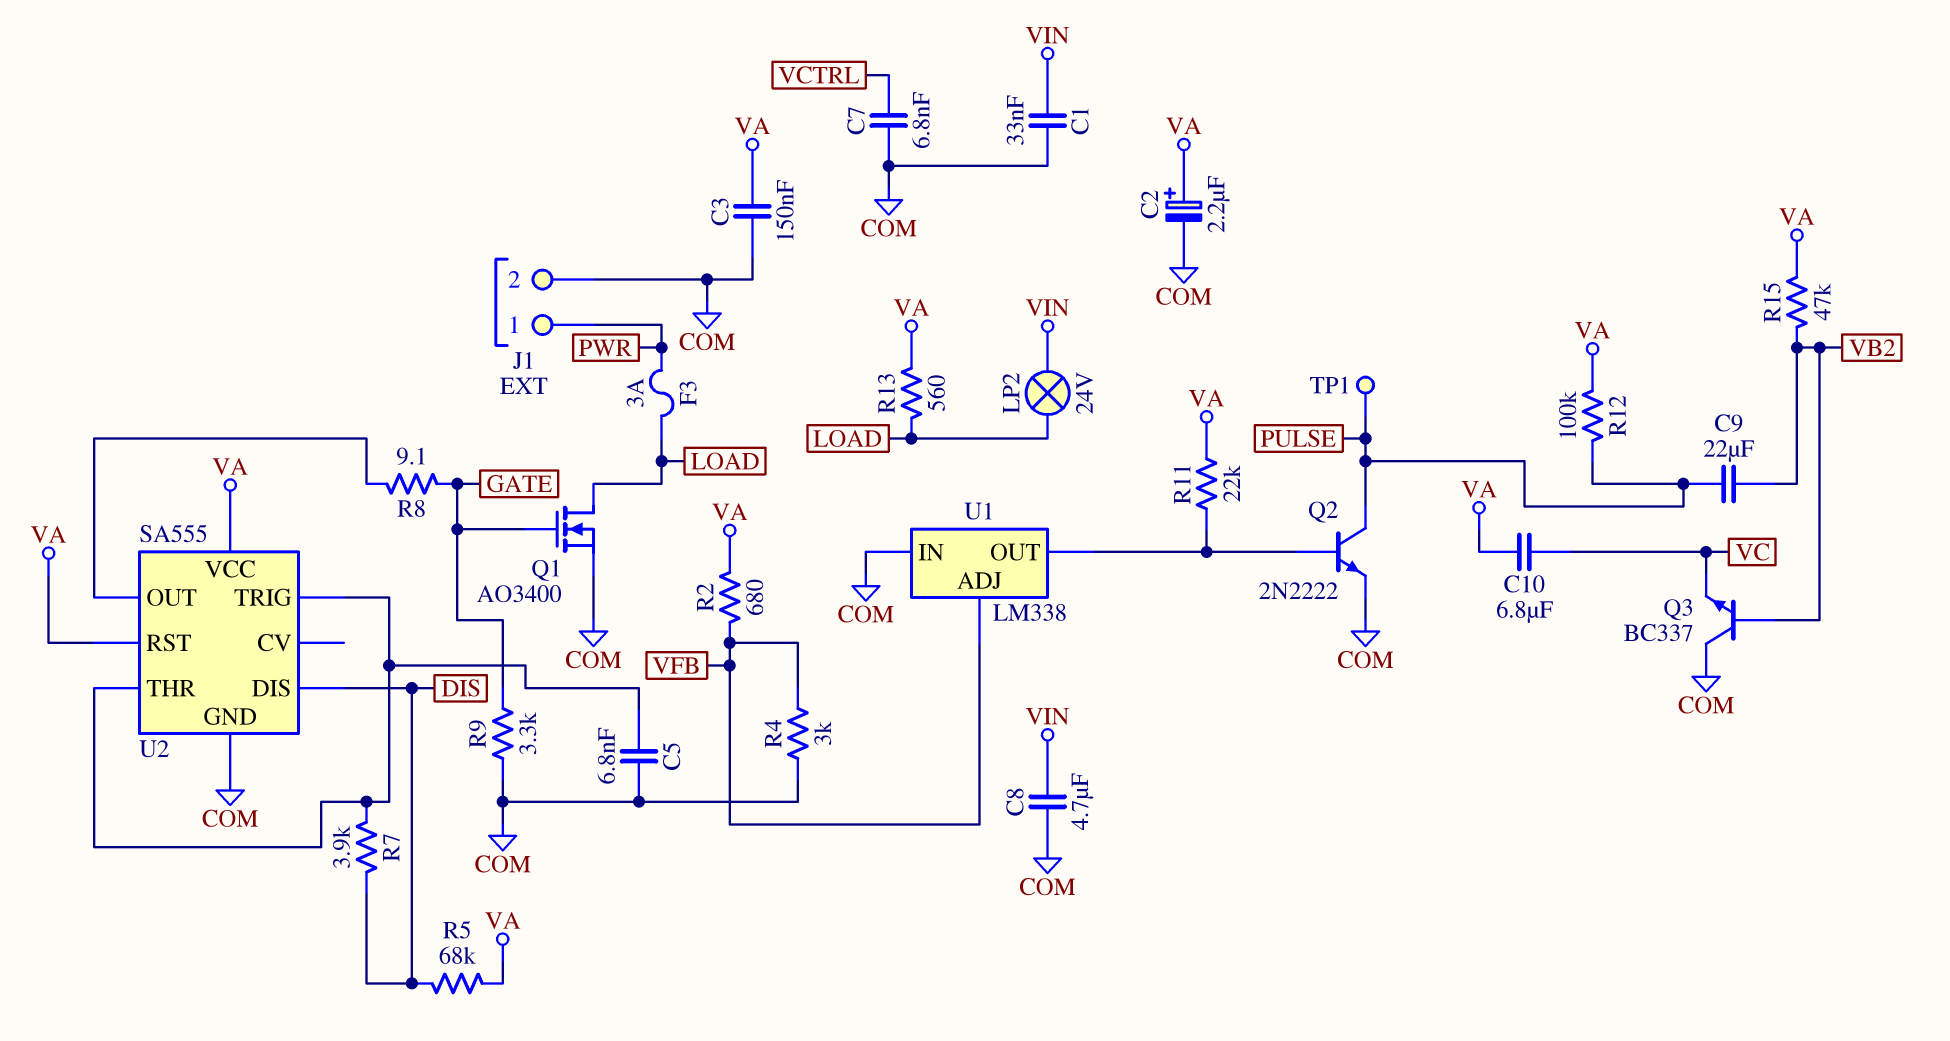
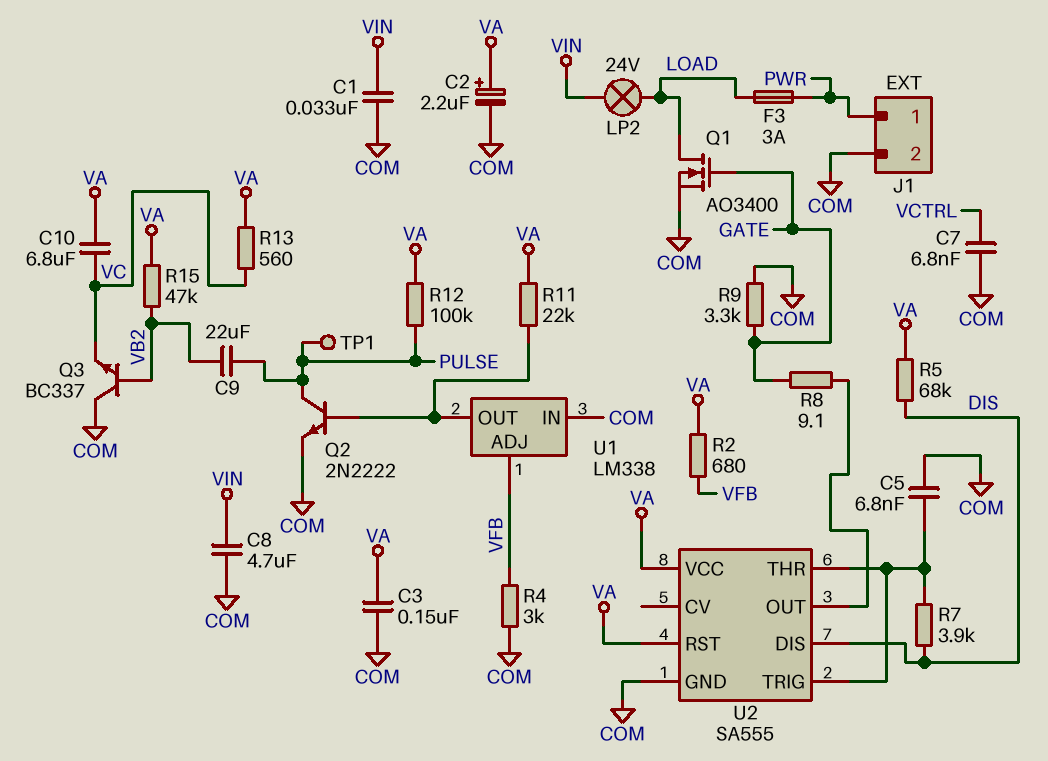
R13: 560 (LOAD, VA) -> 560 (VA, VC)

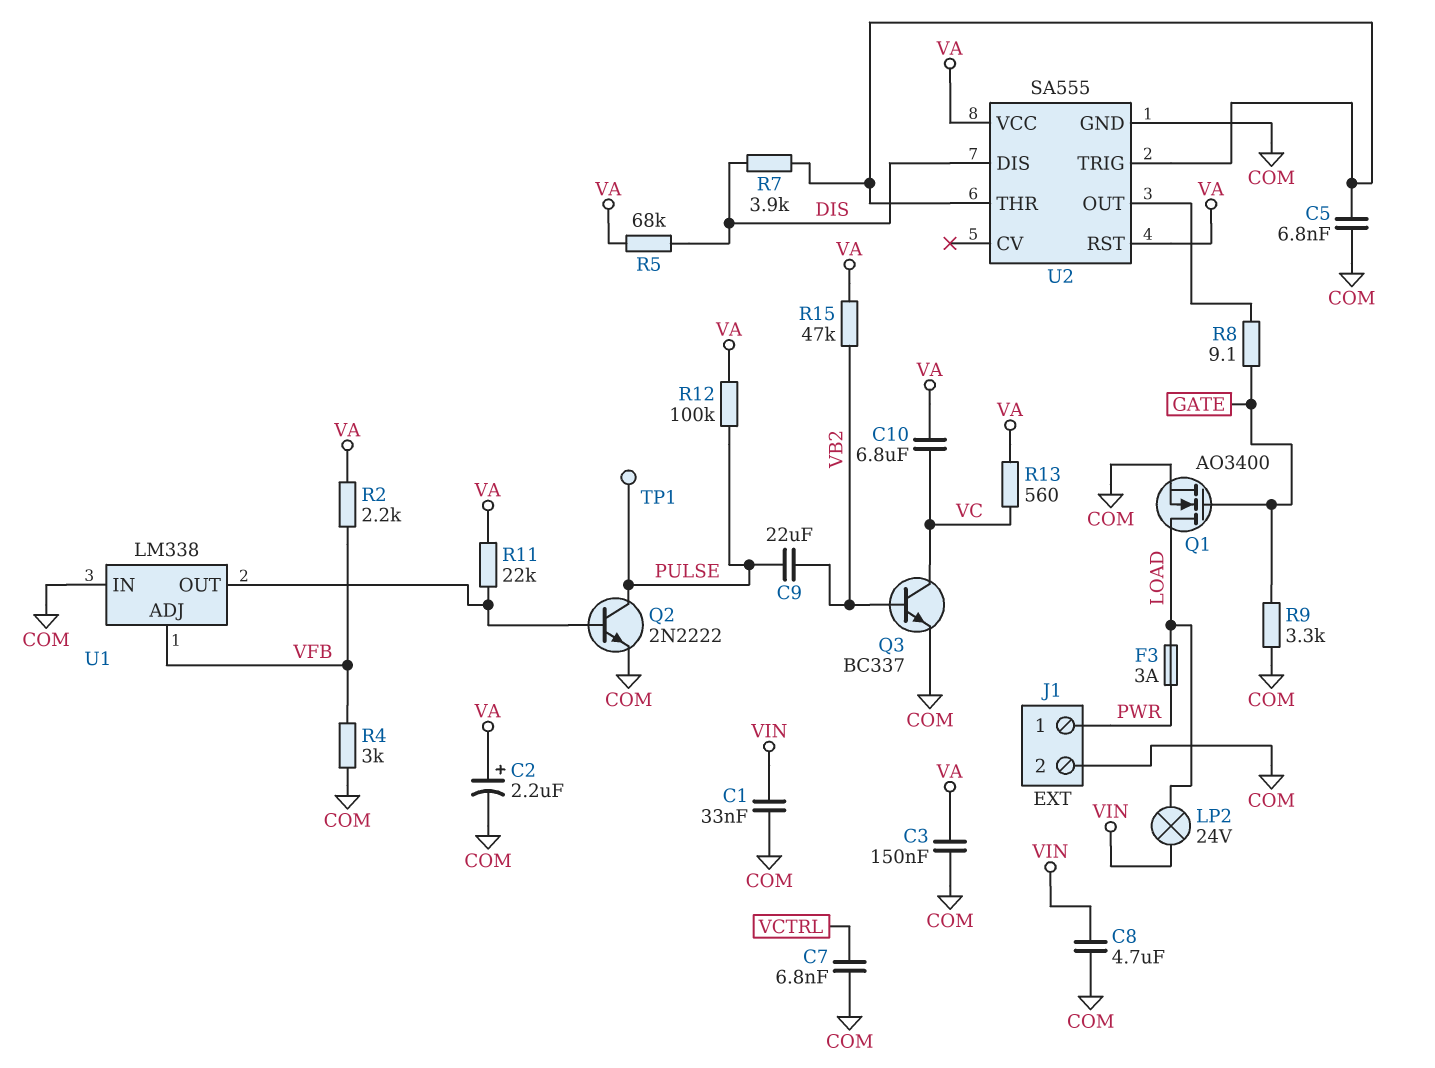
Q3: NPN BC337 (B VB2, C COM, E VC) -> NPN BC337 (B VB2, C VC, E COM)
R2: 680 (VA, VFB) -> 2.2k (VA, VFB)

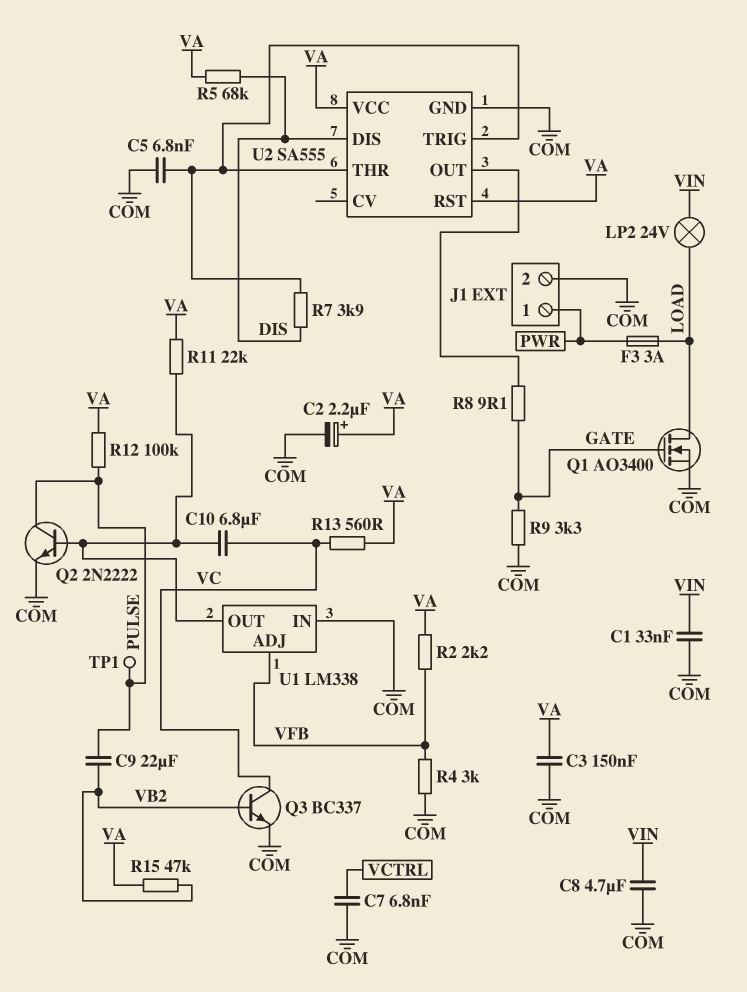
C10: 6.8uF (VA, VC) -> 6.8uF (U1/OUT, VC)

